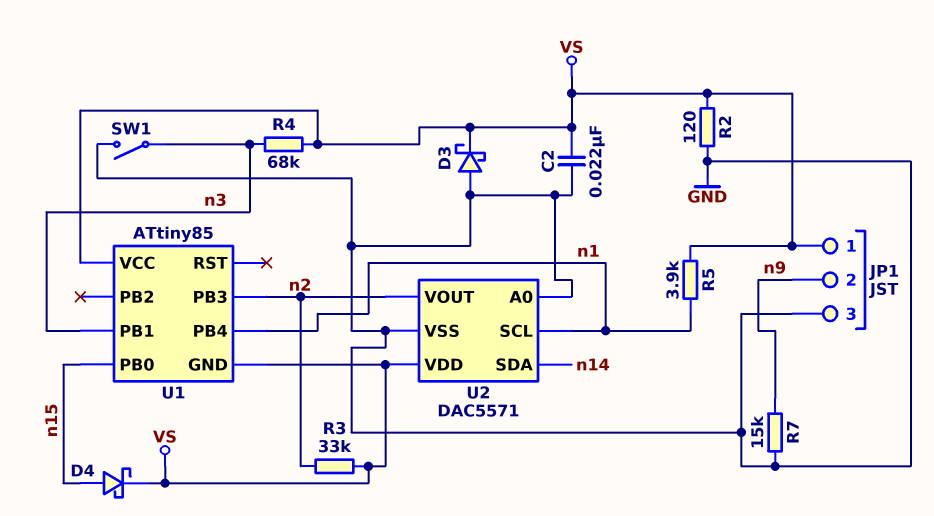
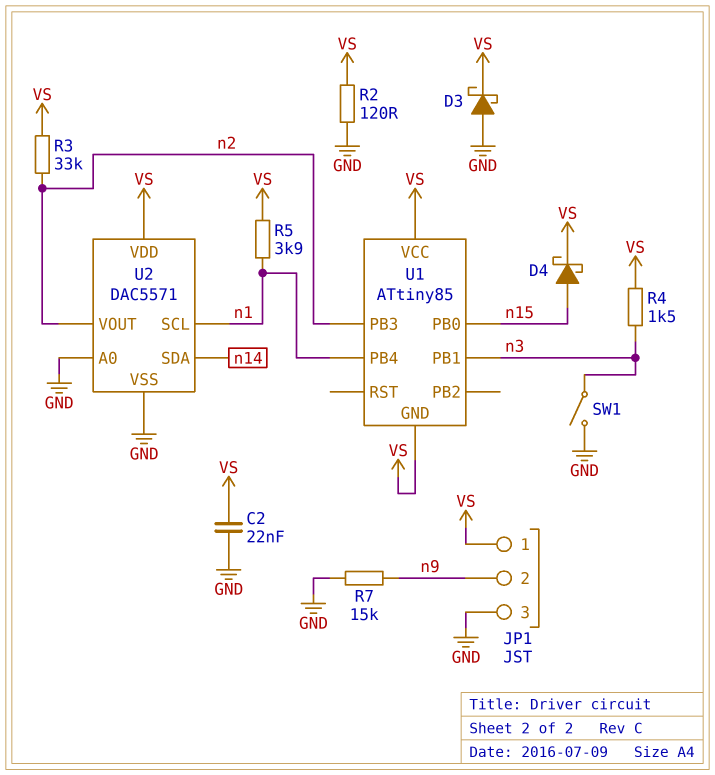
R4: 68k (VS, n3) -> 1.5k (VS, n3)

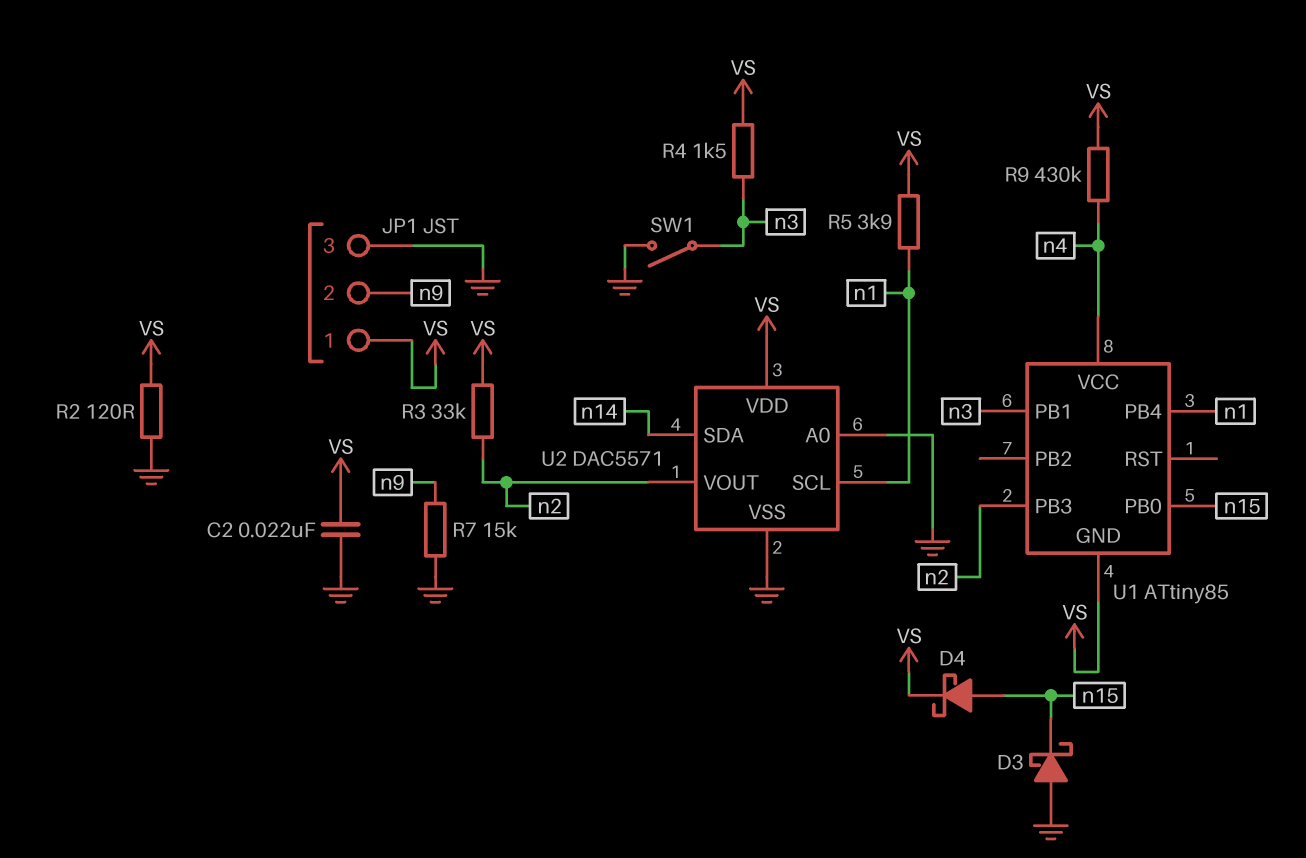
D3: schottky (A GND, K VS) -> schottky (A GND, K n15)
R9: none -> 430k (VS, n4)
U1 pin VCC: VS -> n4

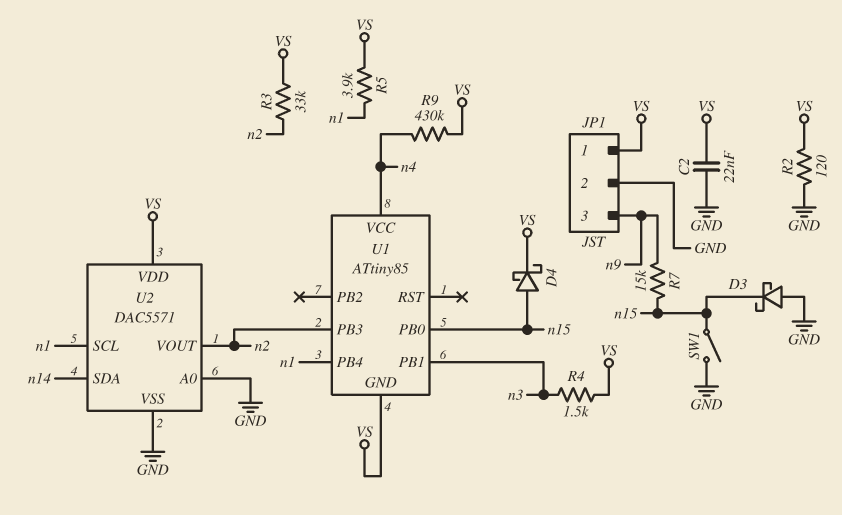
JP1 pin 2: n9 -> GND
JP1 pin 3: GND -> n9
R7: 15k (GND, n9) -> 15k (n9, n15)
SW1: switch (GND, n3) -> switch (GND, n15)

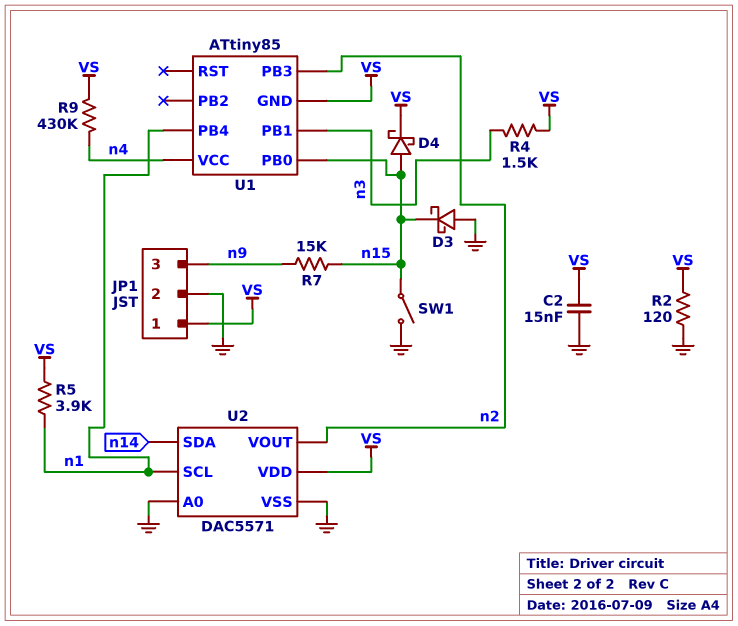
C2: 22nF (GND, VS) -> 15nF (GND, VS)
R3: 33k (VS, n2) -> none

